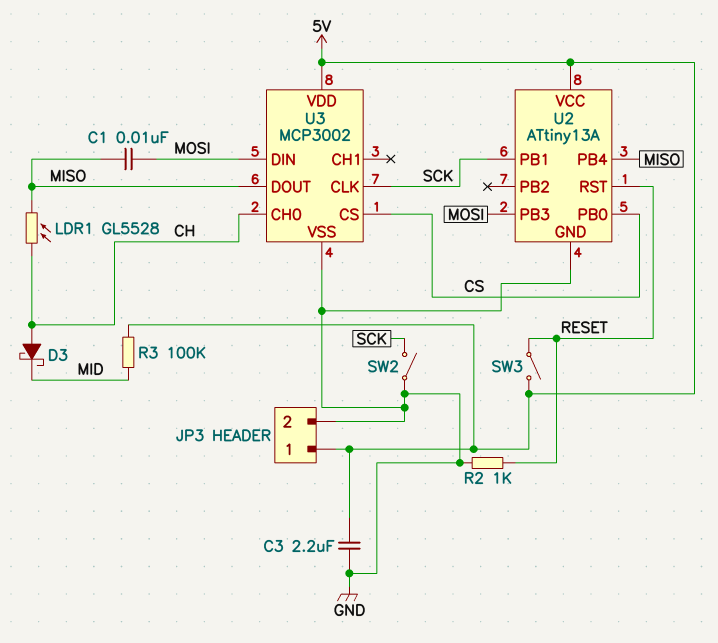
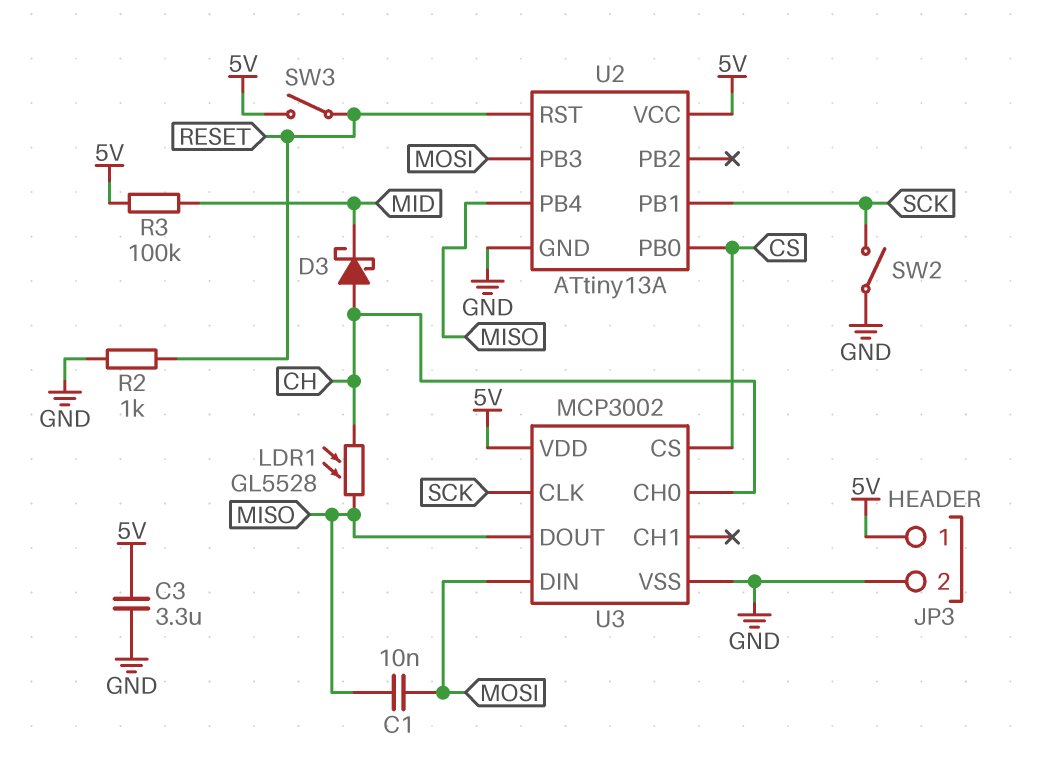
C3: 2.2uF (5V, GND) -> 3.3uF (5V, GND)

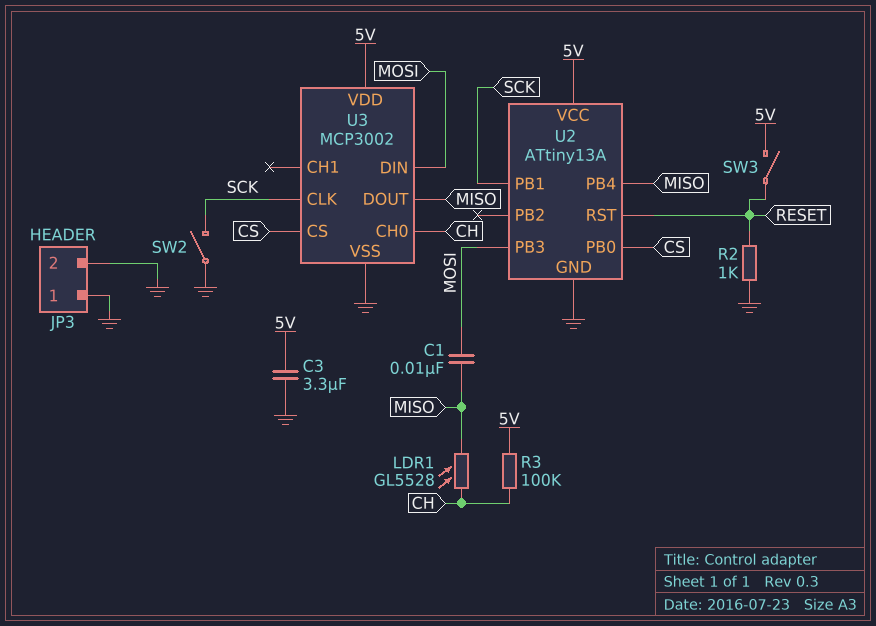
D3: schottky (A CH, K MID) -> none
JP3 pin 1: 5V -> GND
R3: 100k (5V, MID) -> 100k (5V, CH)

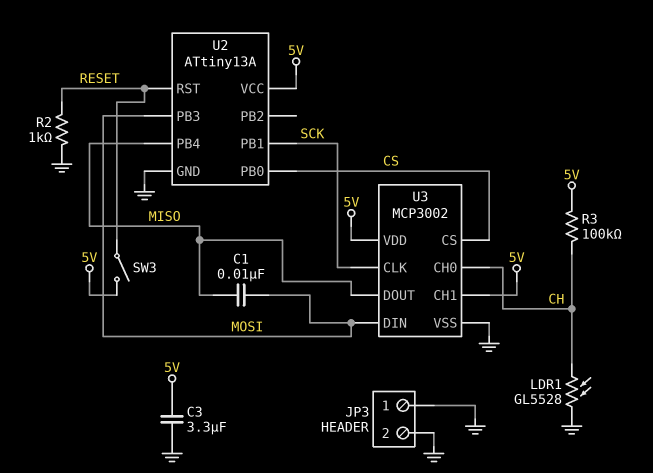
LDR1: GL5528 (CH, MISO) -> GL5528 (CH, GND)
SW2: switch (GND, SCK) -> none
U3 pin CH1: none -> 5V

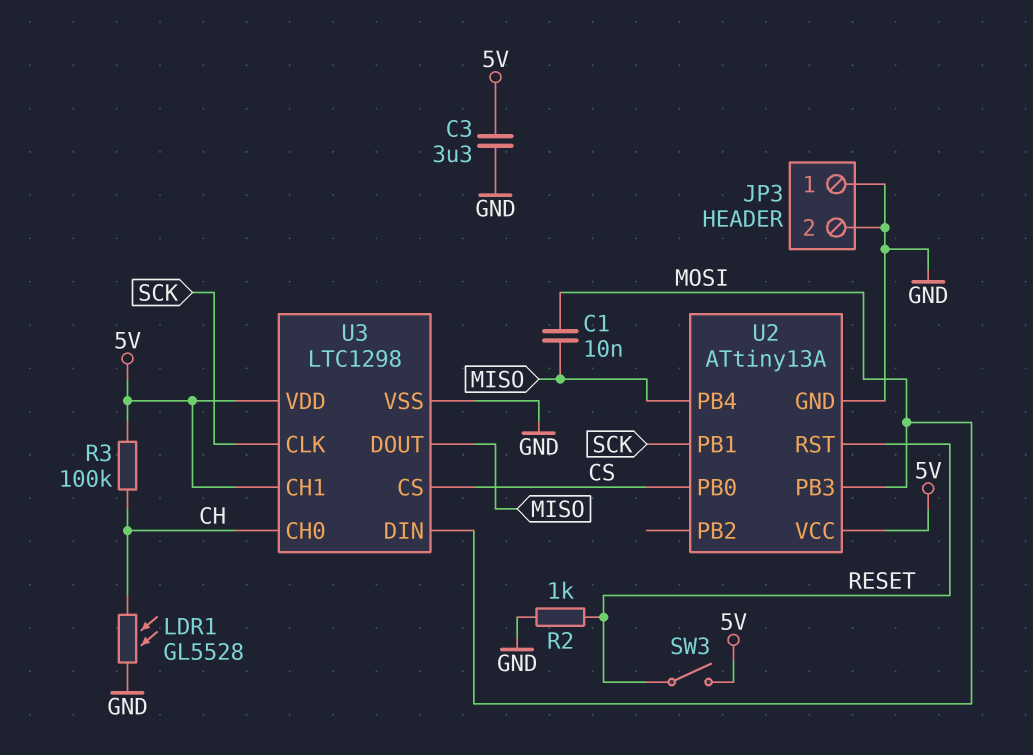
U3: MCP3002 -> LTC1298

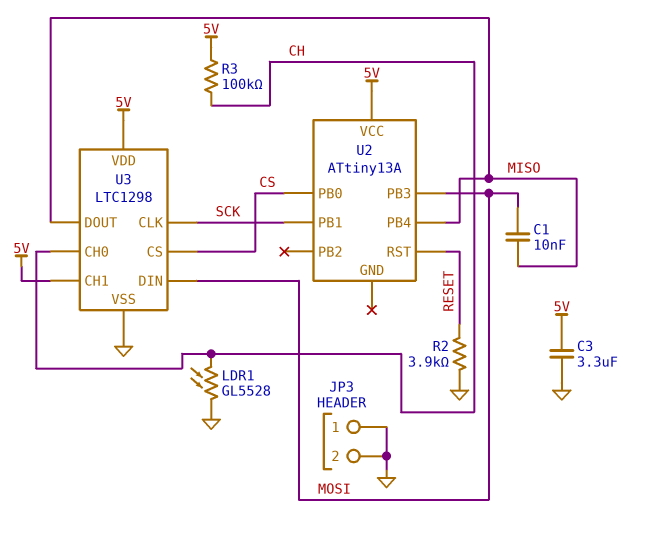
R2: 1k (GND, RESET) -> 3.9k (GND, RESET)
SW3: switch (5V, RESET) -> none
U2 pin GND: GND -> none

